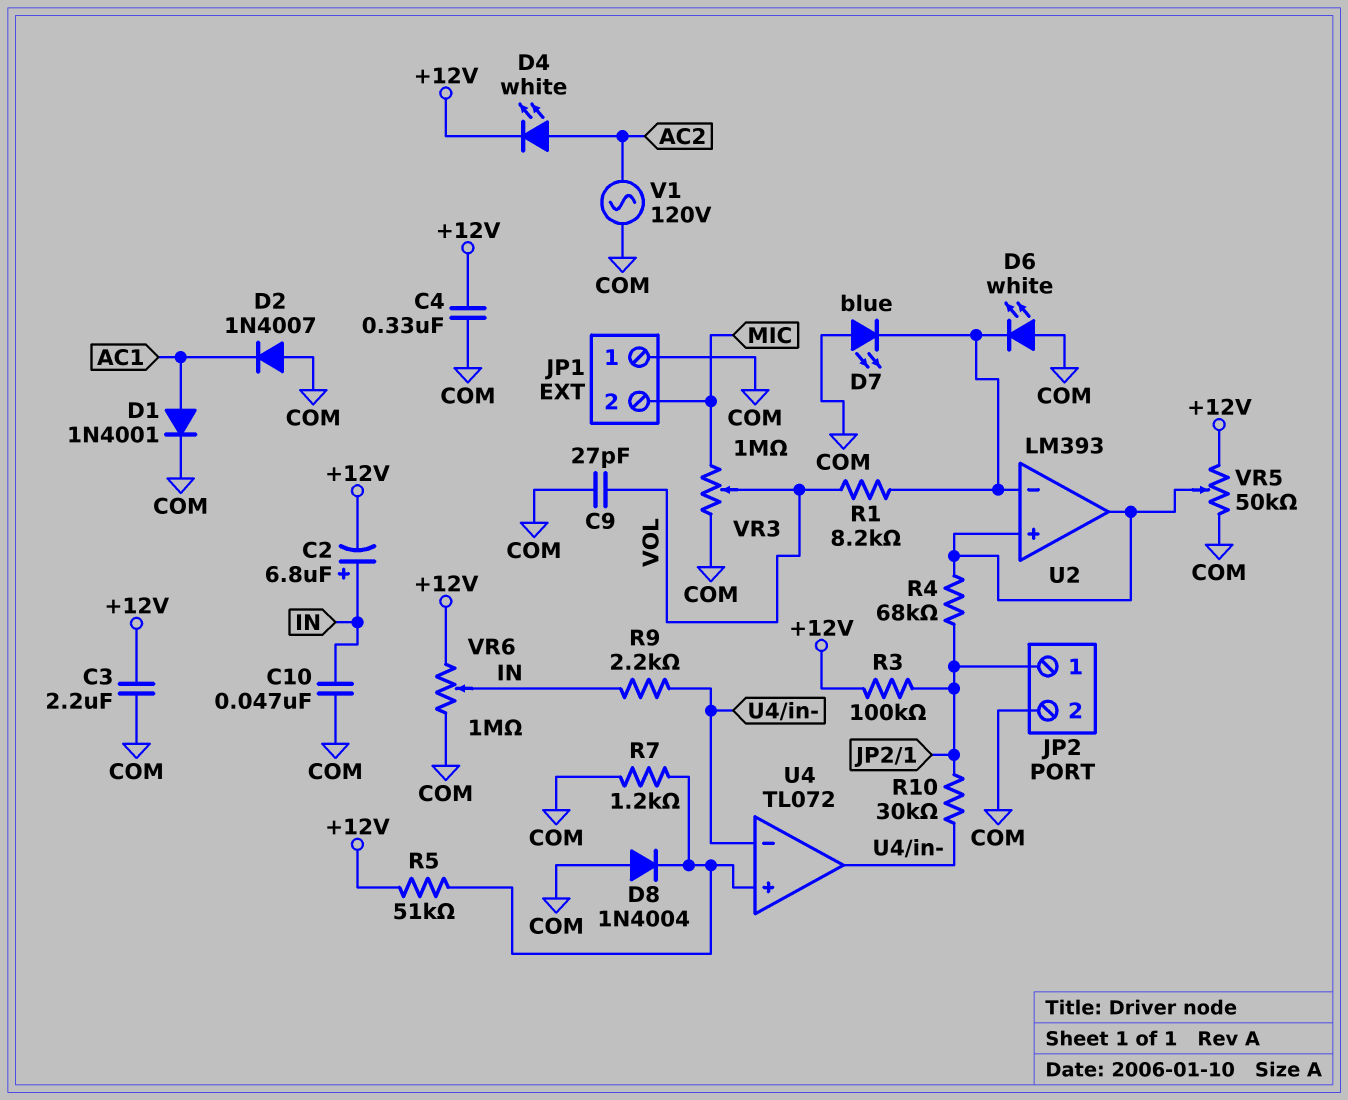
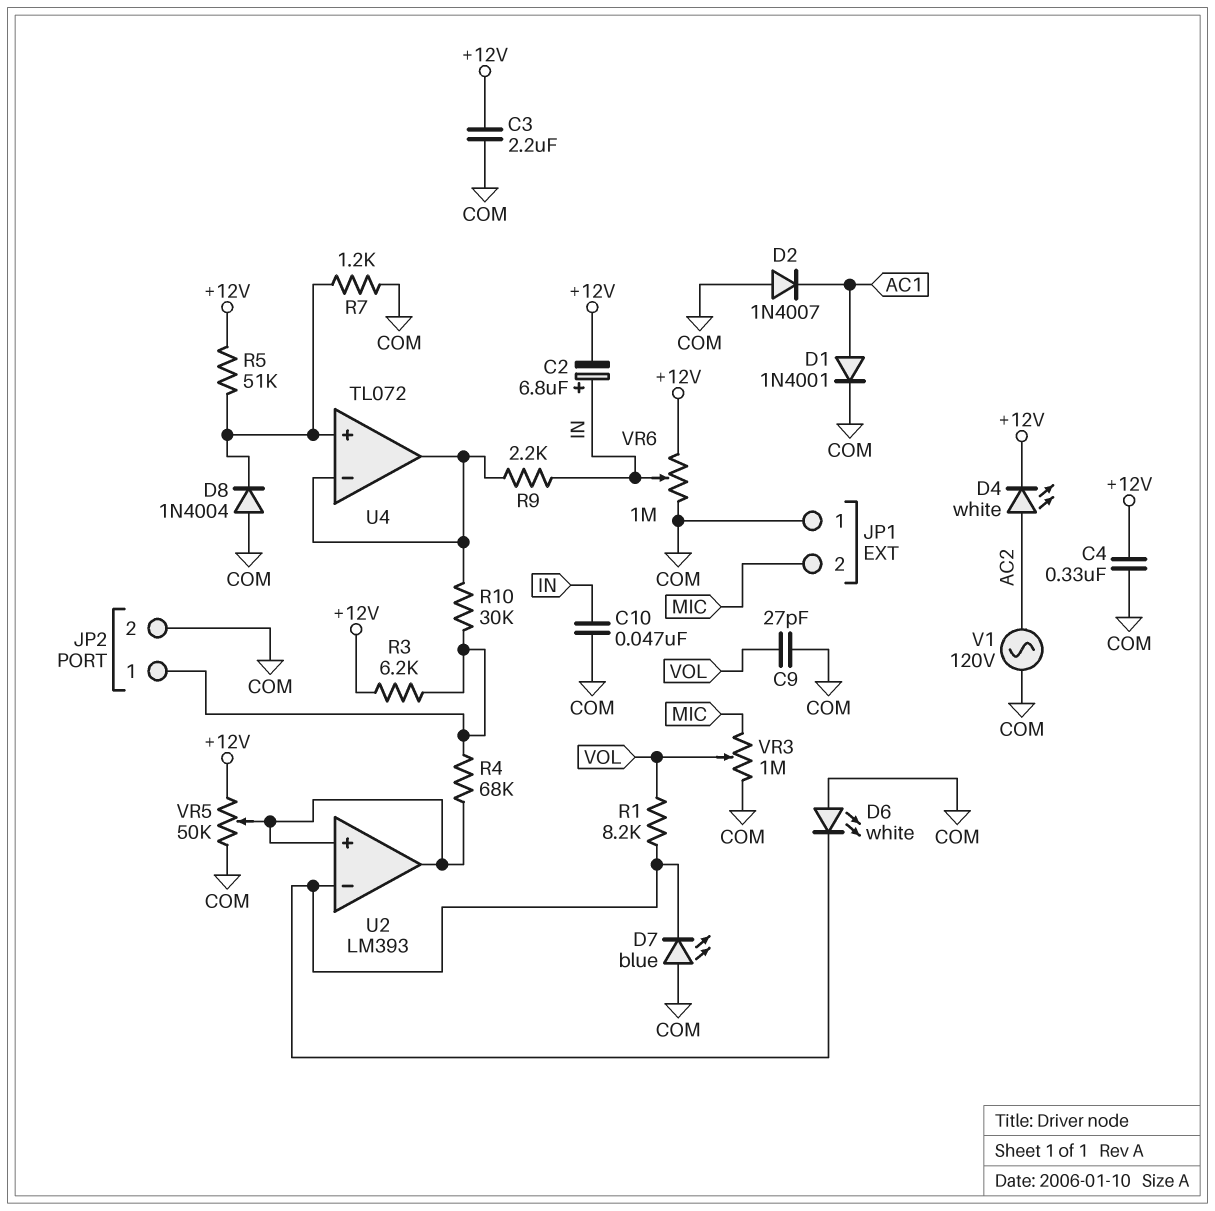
R3: 100k (+12V, JP2/1) -> 6.2k (+12V, JP2/1)

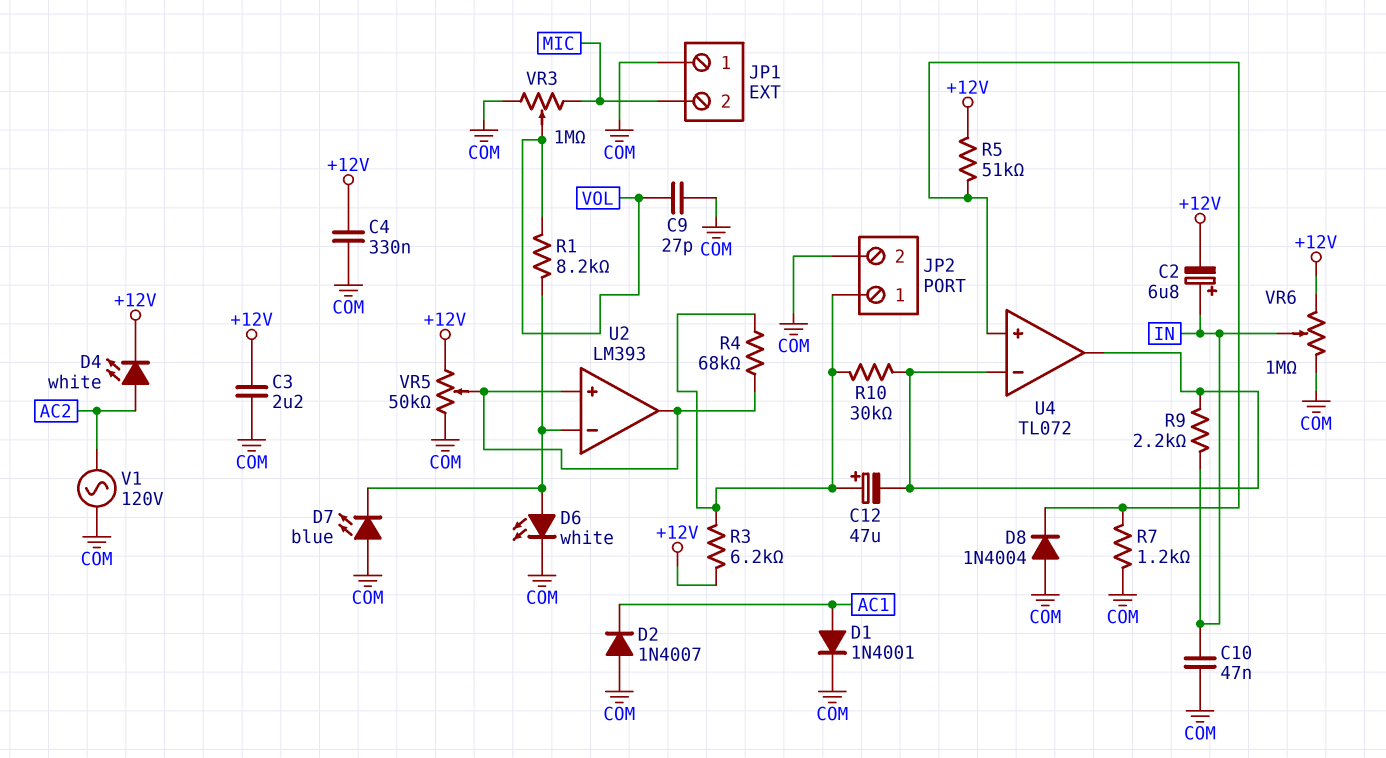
C12: none -> 47uF (plus JP2/1, minus U4/in-)
D6: LED white (A COM, K U2/in-) -> LED white (A U2/in-, K COM)

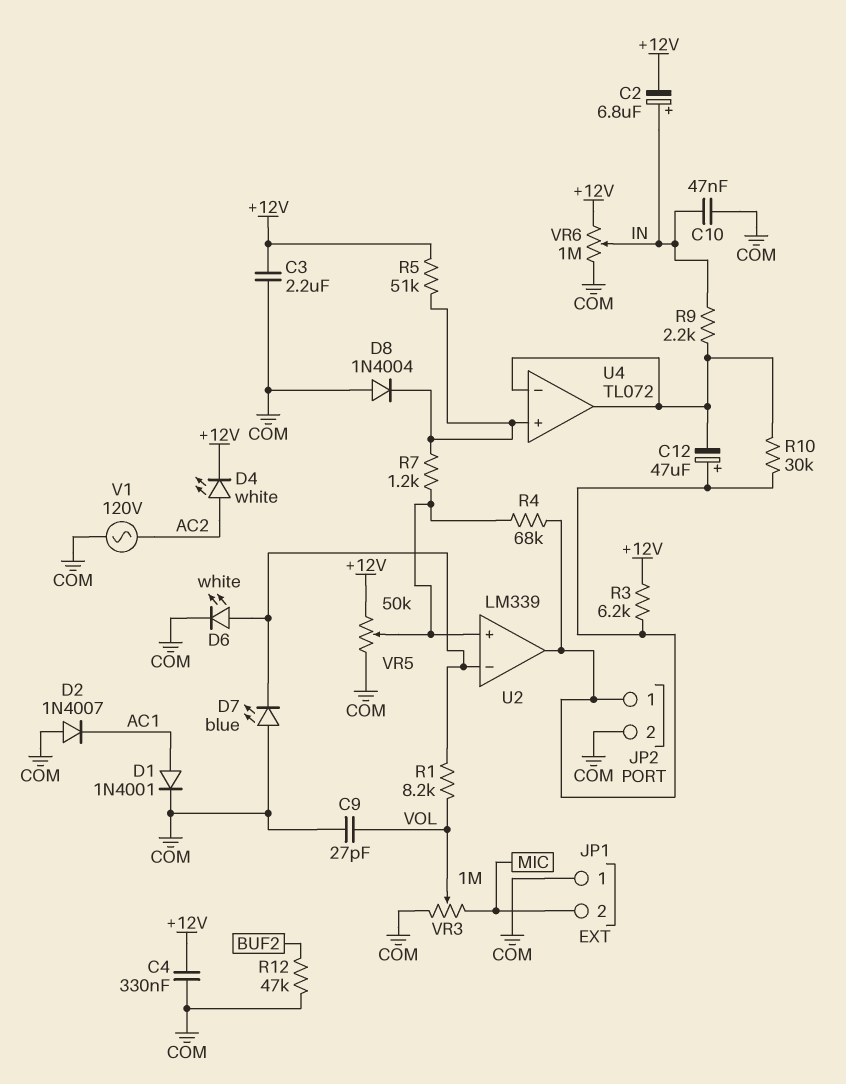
R7: 1.2k (COM, U4/in+) -> 1.2k (U2/in+, U4/in+)
R12: none -> 47k (BUF2, COM)
U2: LM393 -> LM339
U2 pin out: U2/in+ -> JP2/1

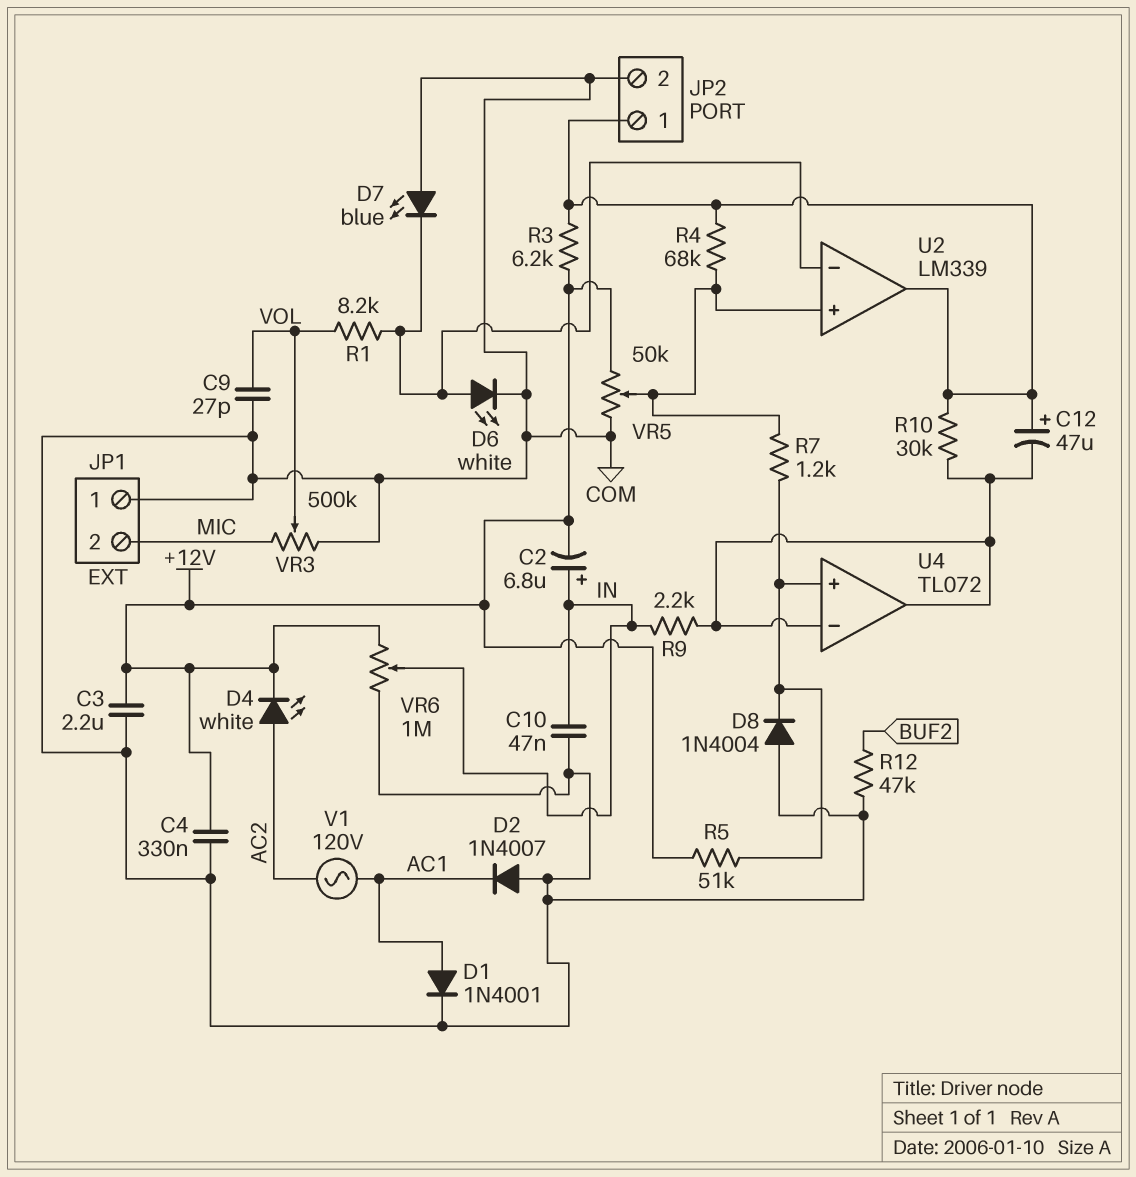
V1: AC 120V (AC2, COM) -> AC 120V (AC1, AC2)
VR3: 1M (COM, MIC, wiper VOL) -> 500k (COM, MIC, wiper VOL)

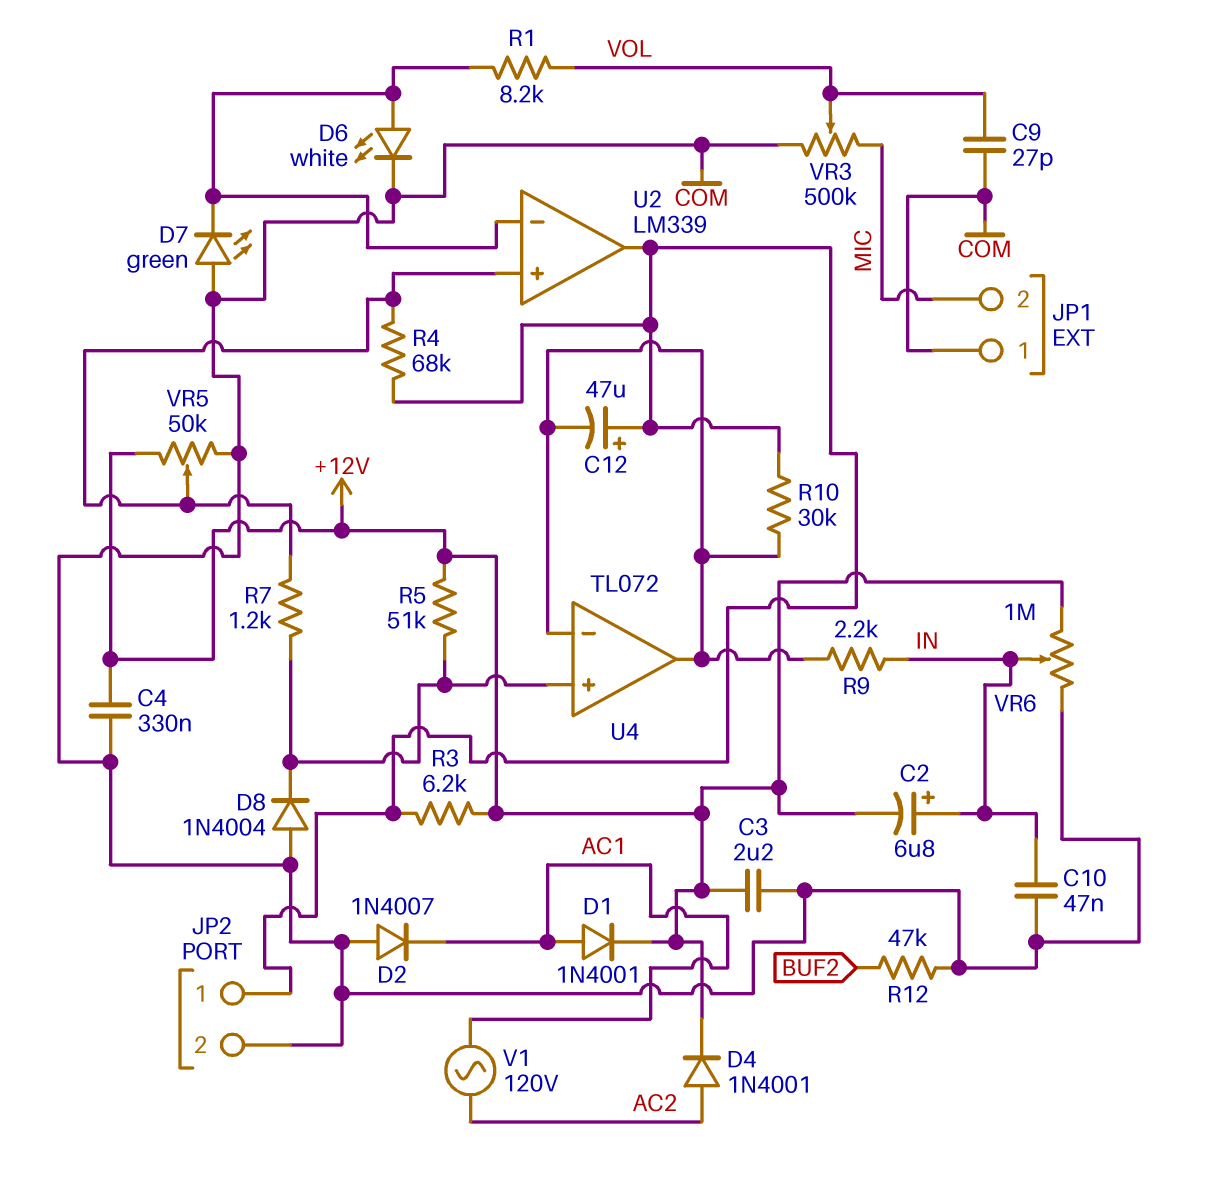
D1: diode 1N4001 (A AC1, K COM) -> diode 1N4001 (A AC1, K +12V)
D4: LED white (A AC2, K +12V) -> diode 1N4001 (A AC2, K +12V)
D7: LED blue (A COM, K U2/in-) -> LED green (A COM, K U2/in-)

